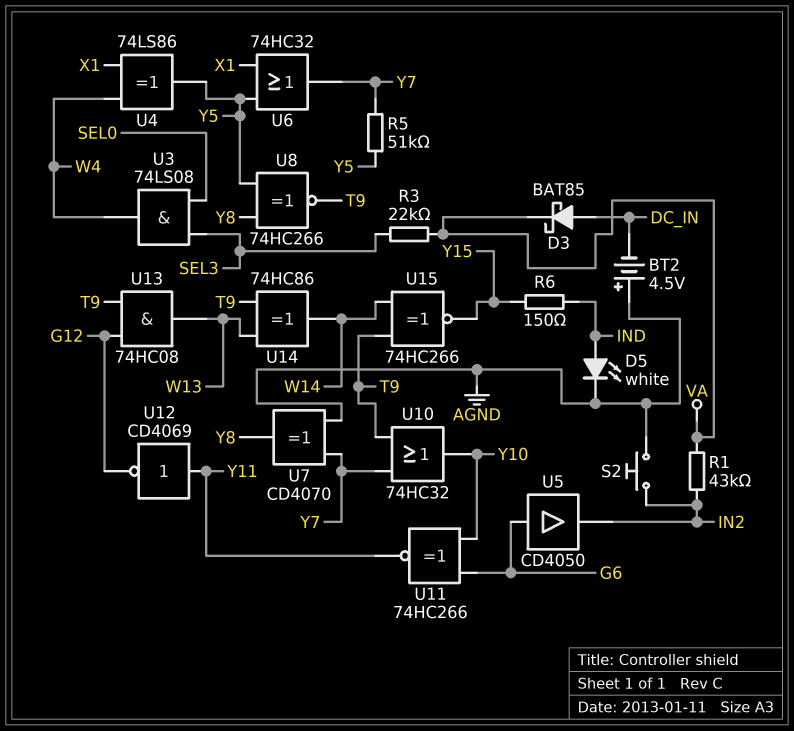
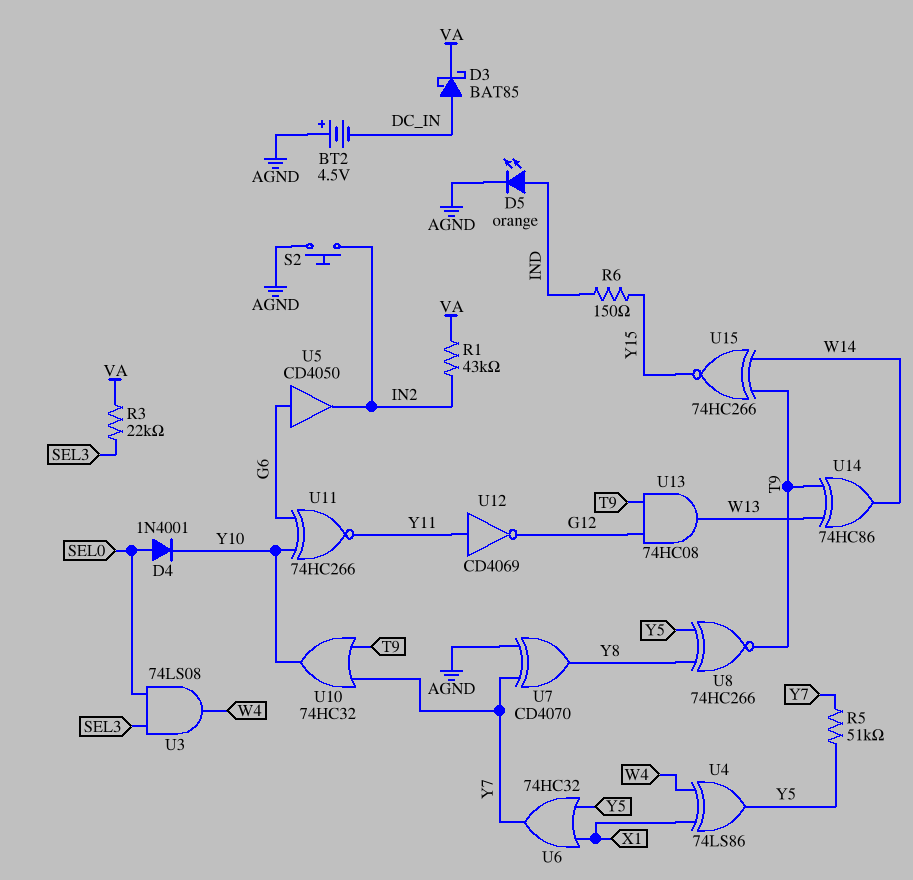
D4: none -> diode 1N4001 (A SEL0, K Y10)
D5: LED white (A IND, K AGND) -> LED orange (A IND, K AGND)

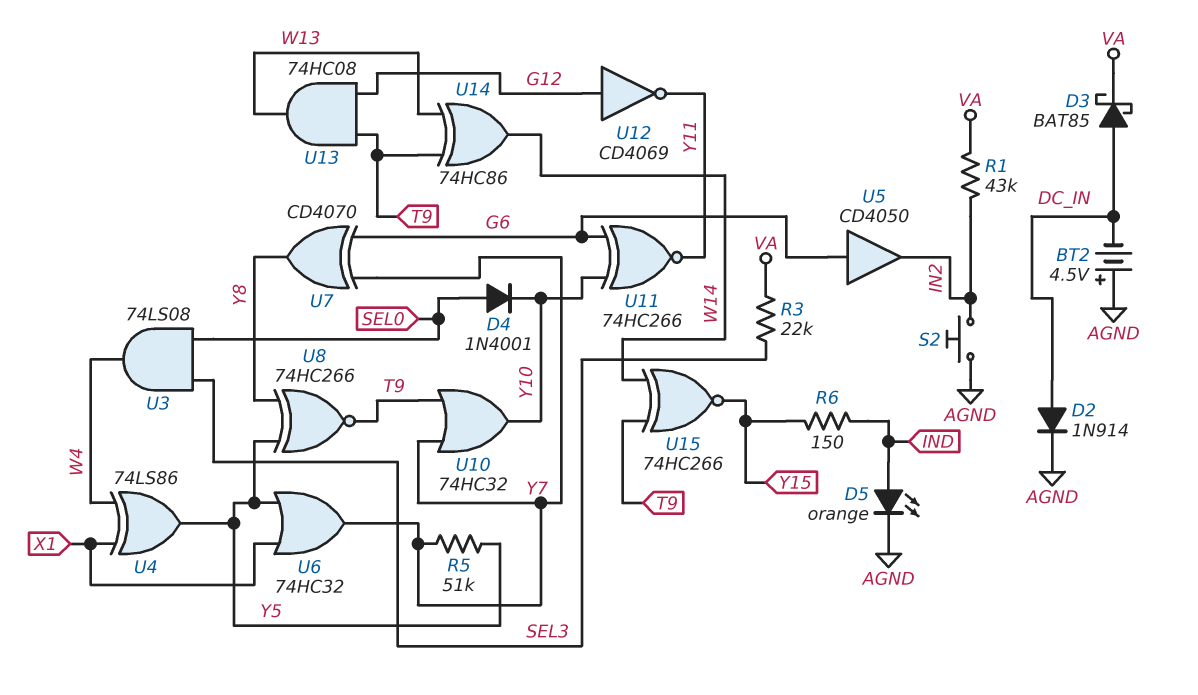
D2: none -> diode 1N914 (A DC_IN, K AGND)
U7: XOR CD4070 (in AGND, in Y7, out Y8) -> XOR CD4070 (in G6, in Y7, out Y8)
U12: NOT CD4069 (in Y11, out G12) -> NOT CD4069 (in G12, out Y11)

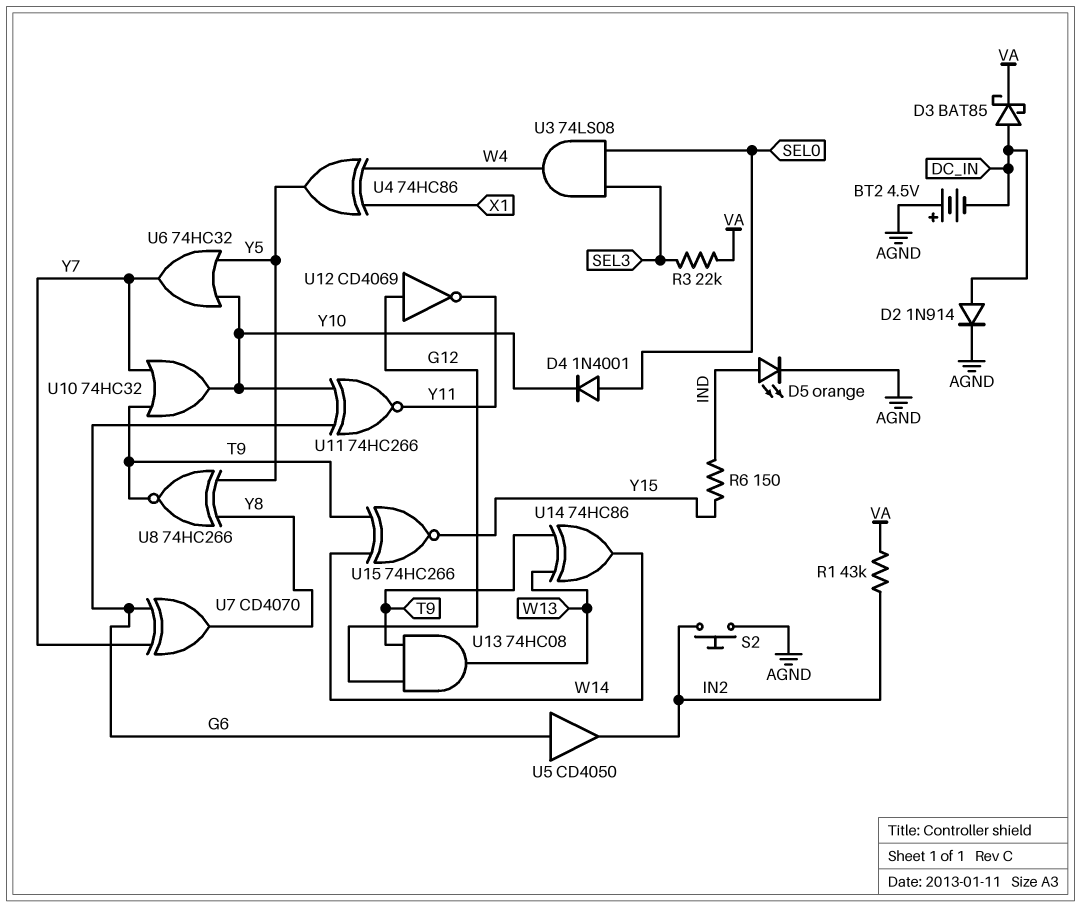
R5: 51k (Y5, Y7) -> none
U4: XOR 74LS86 (in W4, in X1, out Y5) -> XOR 74HC86 (in W4, in X1, out Y5)
U6: OR 74HC32 (in X1, in Y5, out Y7) -> OR 74HC32 (in Y5, in Y10, out Y7)

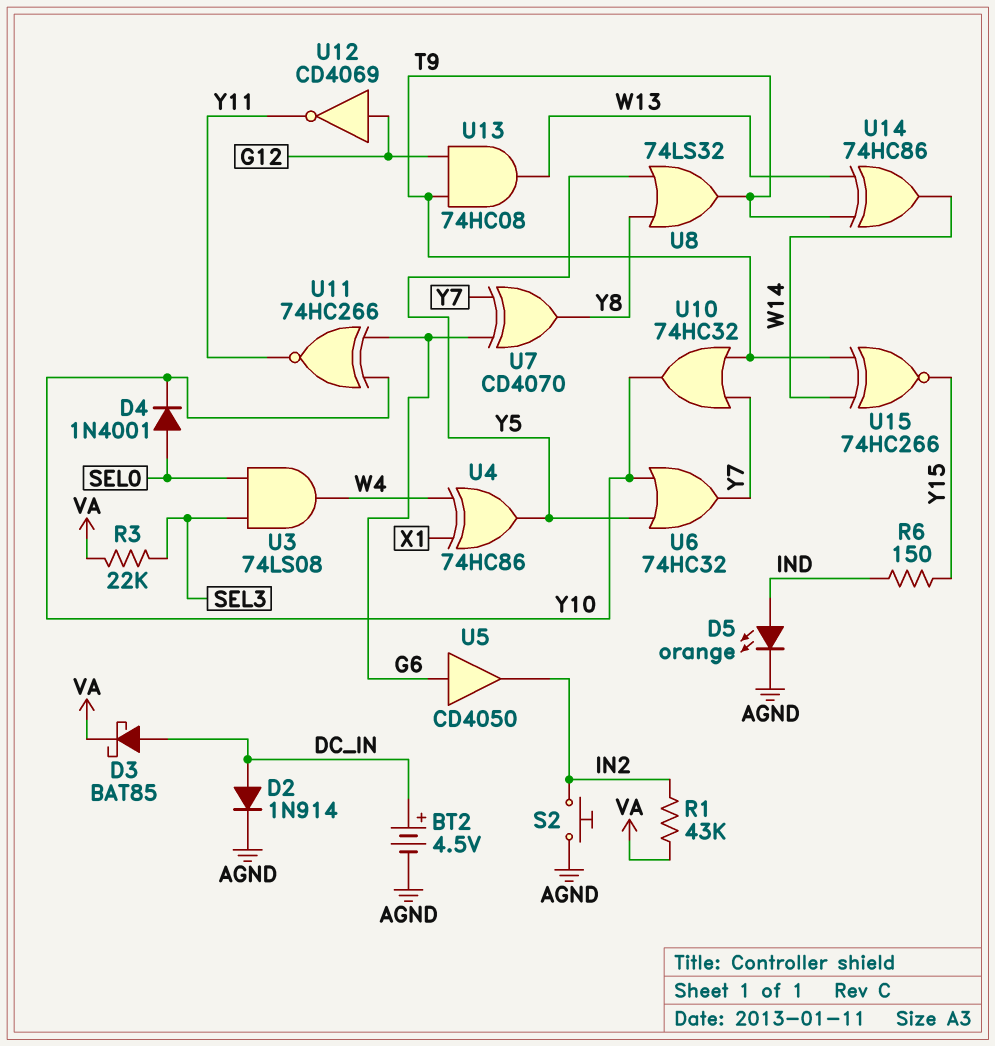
BT2: 4.5V (plus AGND, minus DC_IN) -> 4.5V (plus DC_IN, minus AGND)
U8: XNOR 74HC266 (in Y5, in Y8, out T9) -> OR 74LS32 (in Y5, in Y8, out T9)

